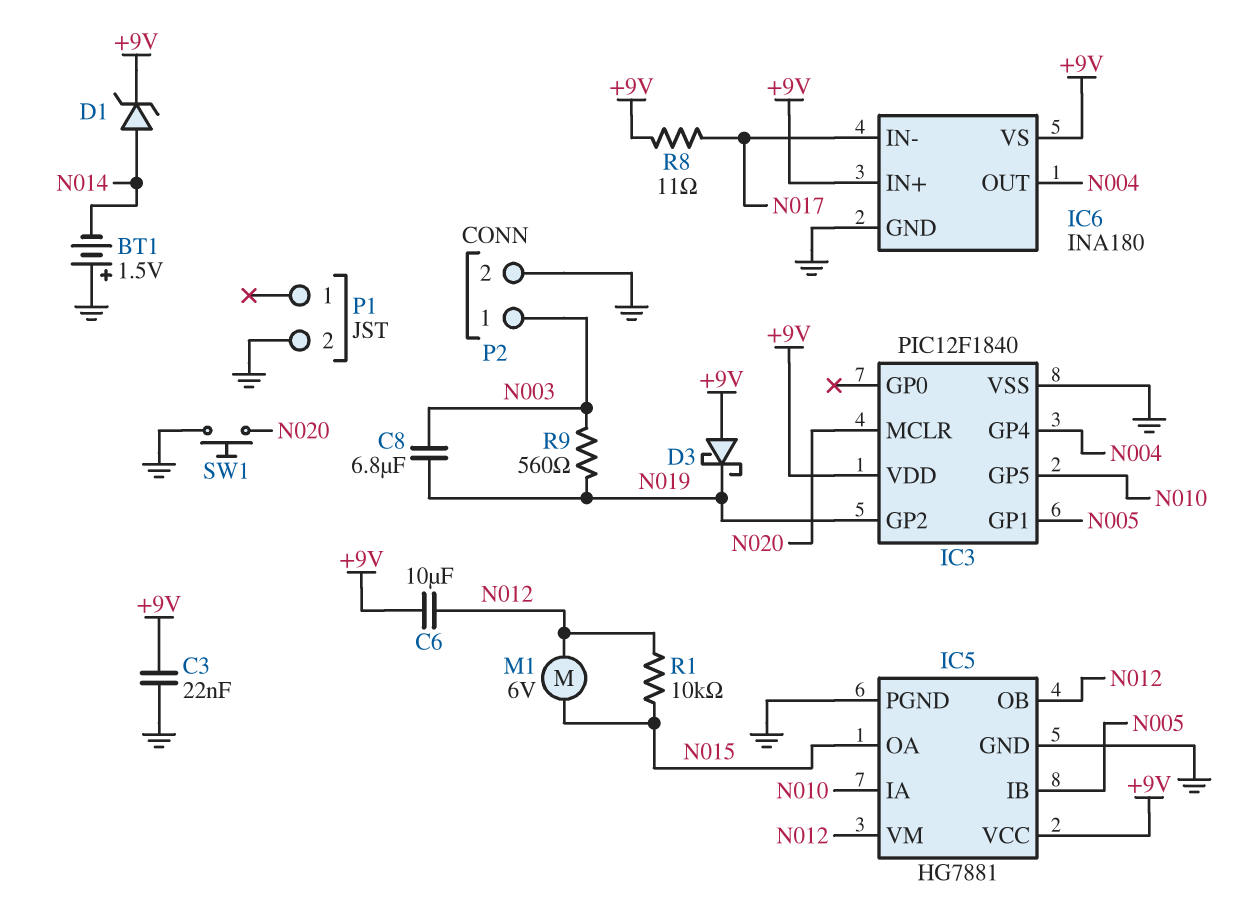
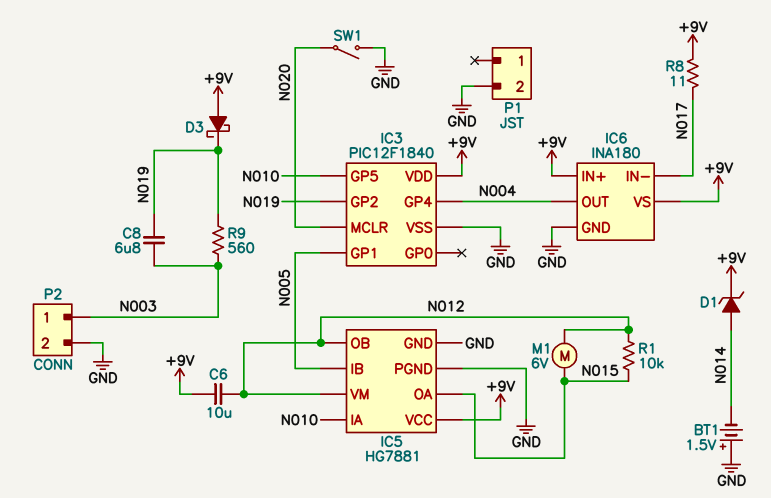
C3: 22nF (+9V, GND) -> none
SW1: button (GND, N020) -> switch (GND, N020)

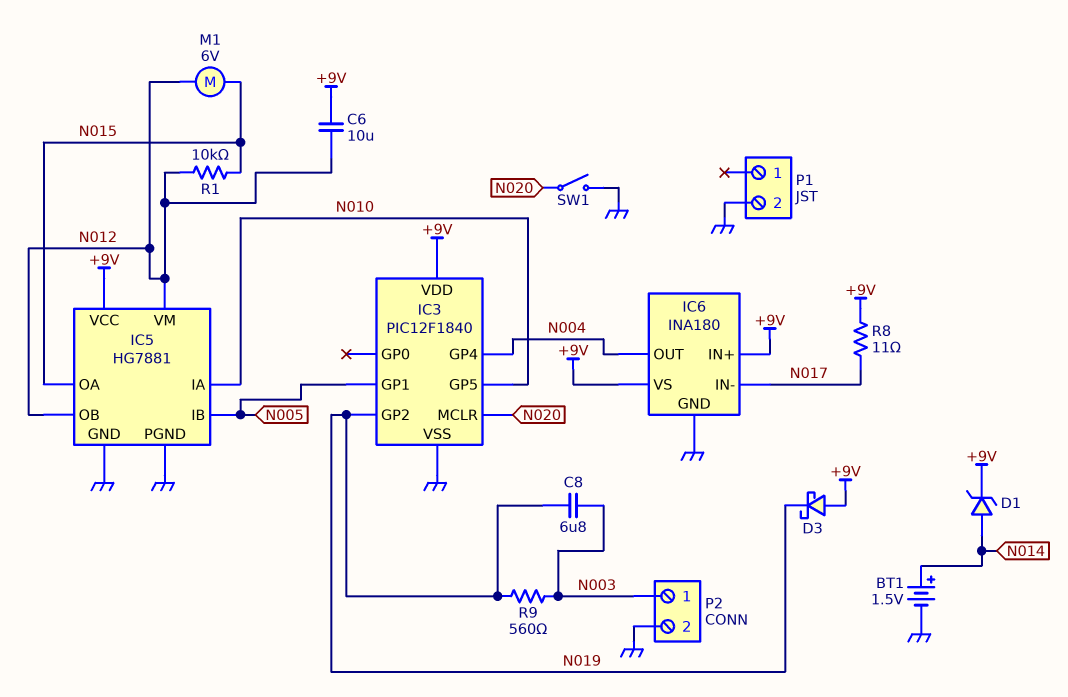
BT1: 1.5V (plus GND, minus N014) -> 1.5V (plus N014, minus GND)

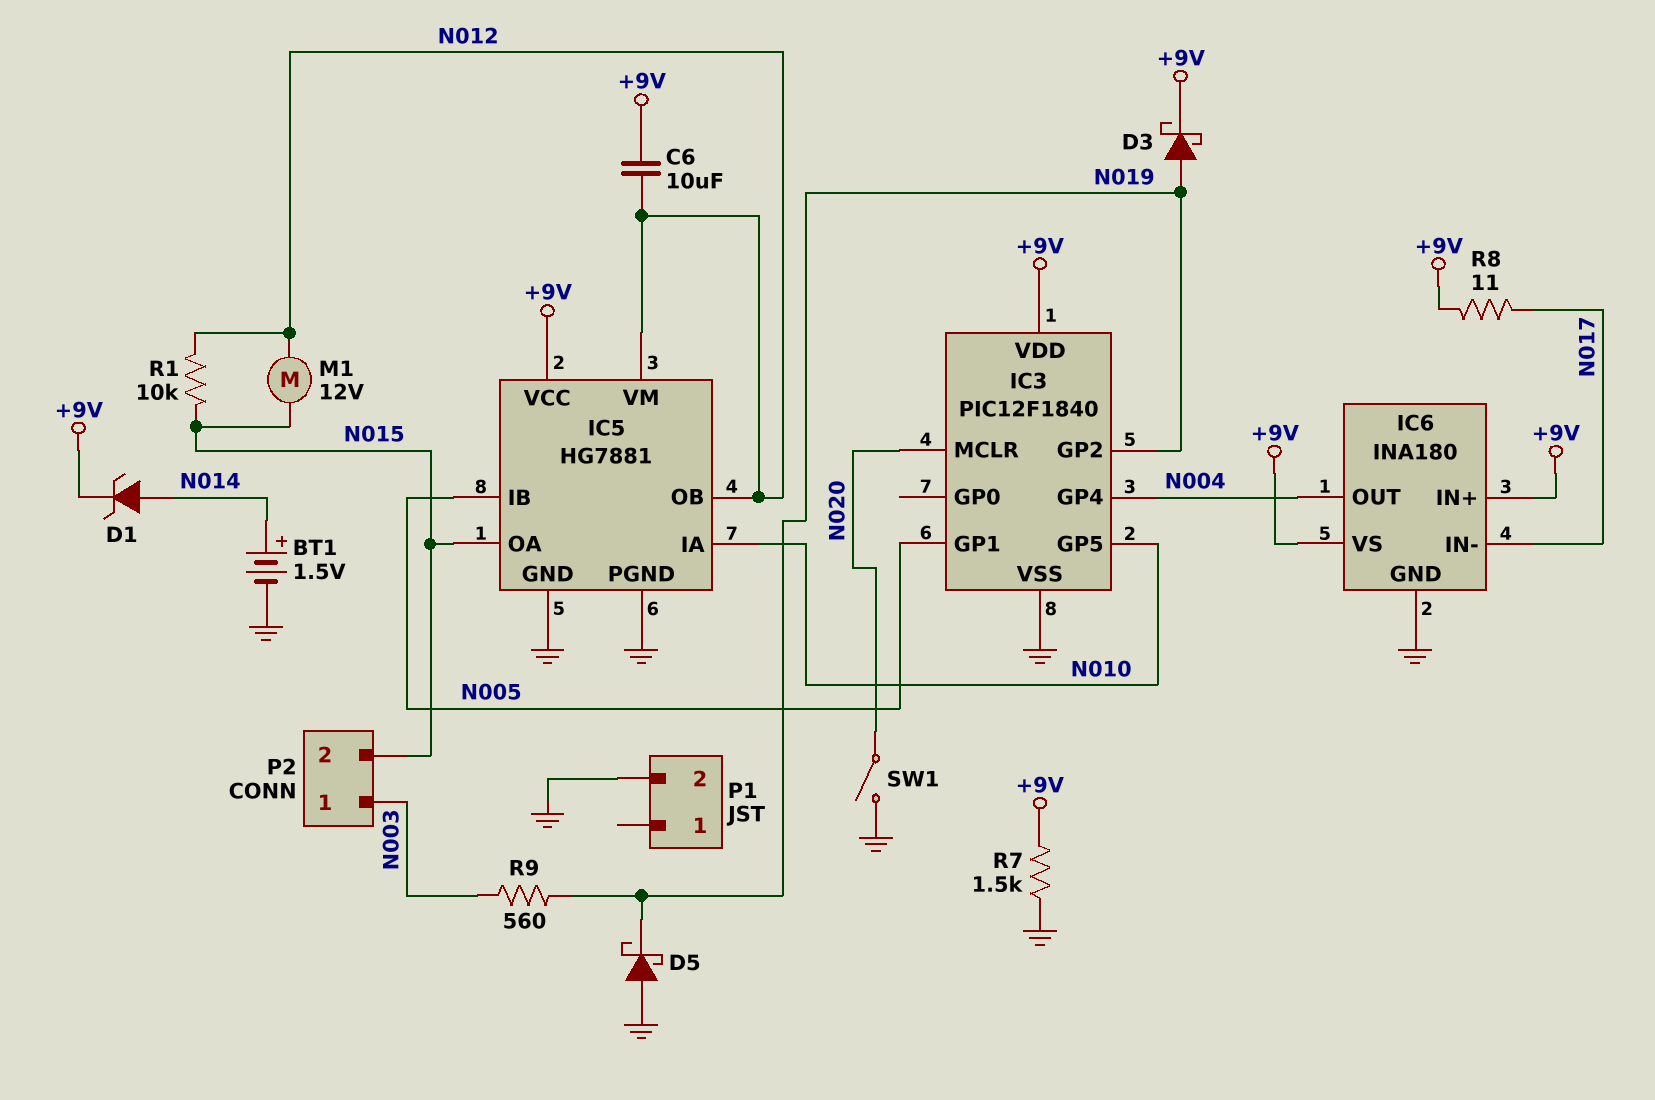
C8: 6.8uF (N003, N019) -> none
D3: schottky (A +9V, K N019) -> schottky (A N019, K +9V)
D5: none -> schottky (A GND, K N019)
M1: motor 6V (N012, N015) -> motor 12V (N012, N015)
P2 pin 2: GND -> N015
R7: none -> 1.5k (+9V, GND)

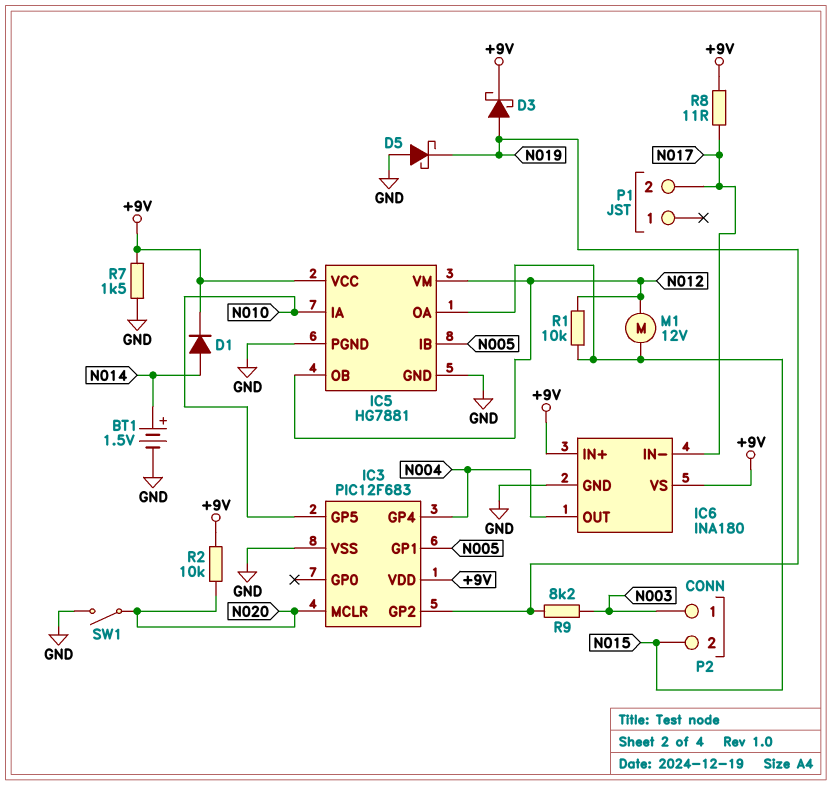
C6: 10uF (+9V, N012) -> none
D1: zener (A N014, K +9V) -> diode (A N014, K +9V)
IC3: PIC12F1840 -> PIC12F683
P1 pin 2: GND -> N017
R2: none -> 10k (+9V, N020)
R9: 560 (N003, N019) -> 8.2k (N003, N019)

